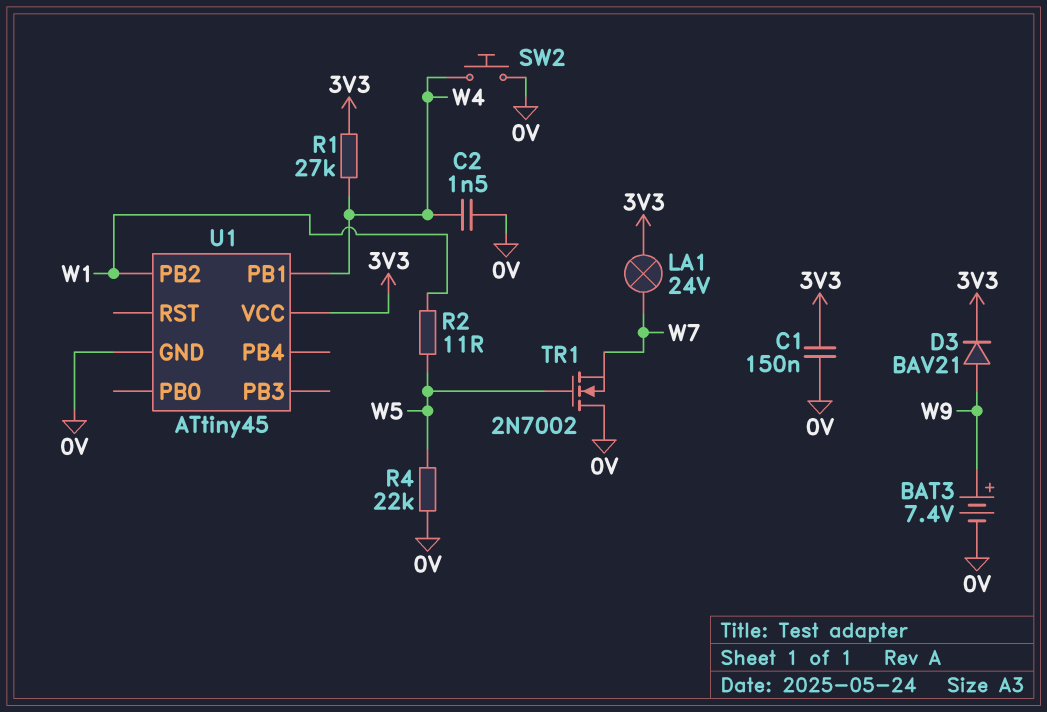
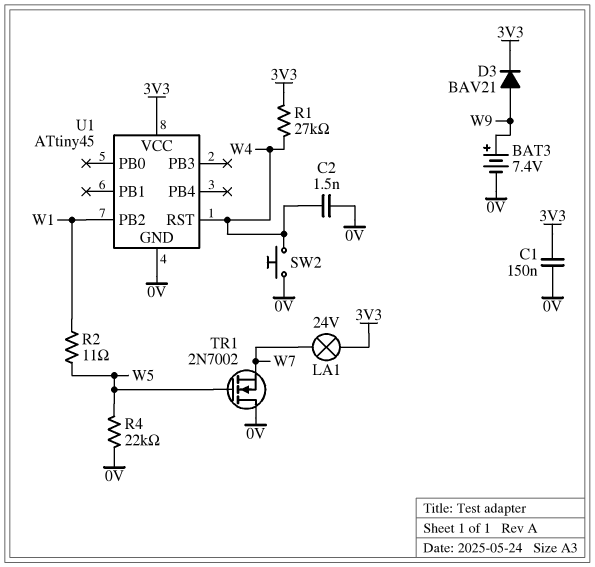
U1 pin PB1: W4 -> none
U1 pin RST: none -> W4

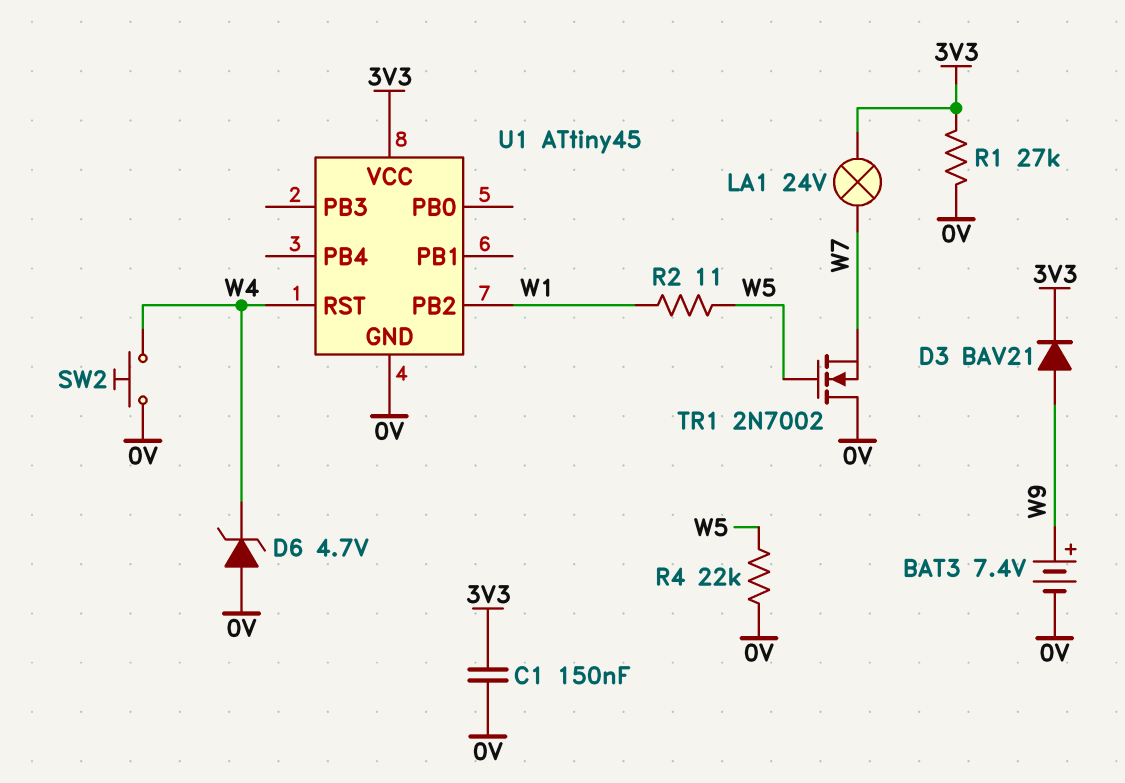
C2: 1.5nF (0V, W4) -> none
D6: none -> zener 4.7V (A 0V, K W4)
R1: 27k (3V3, W4) -> 27k (0V, 3V3)

